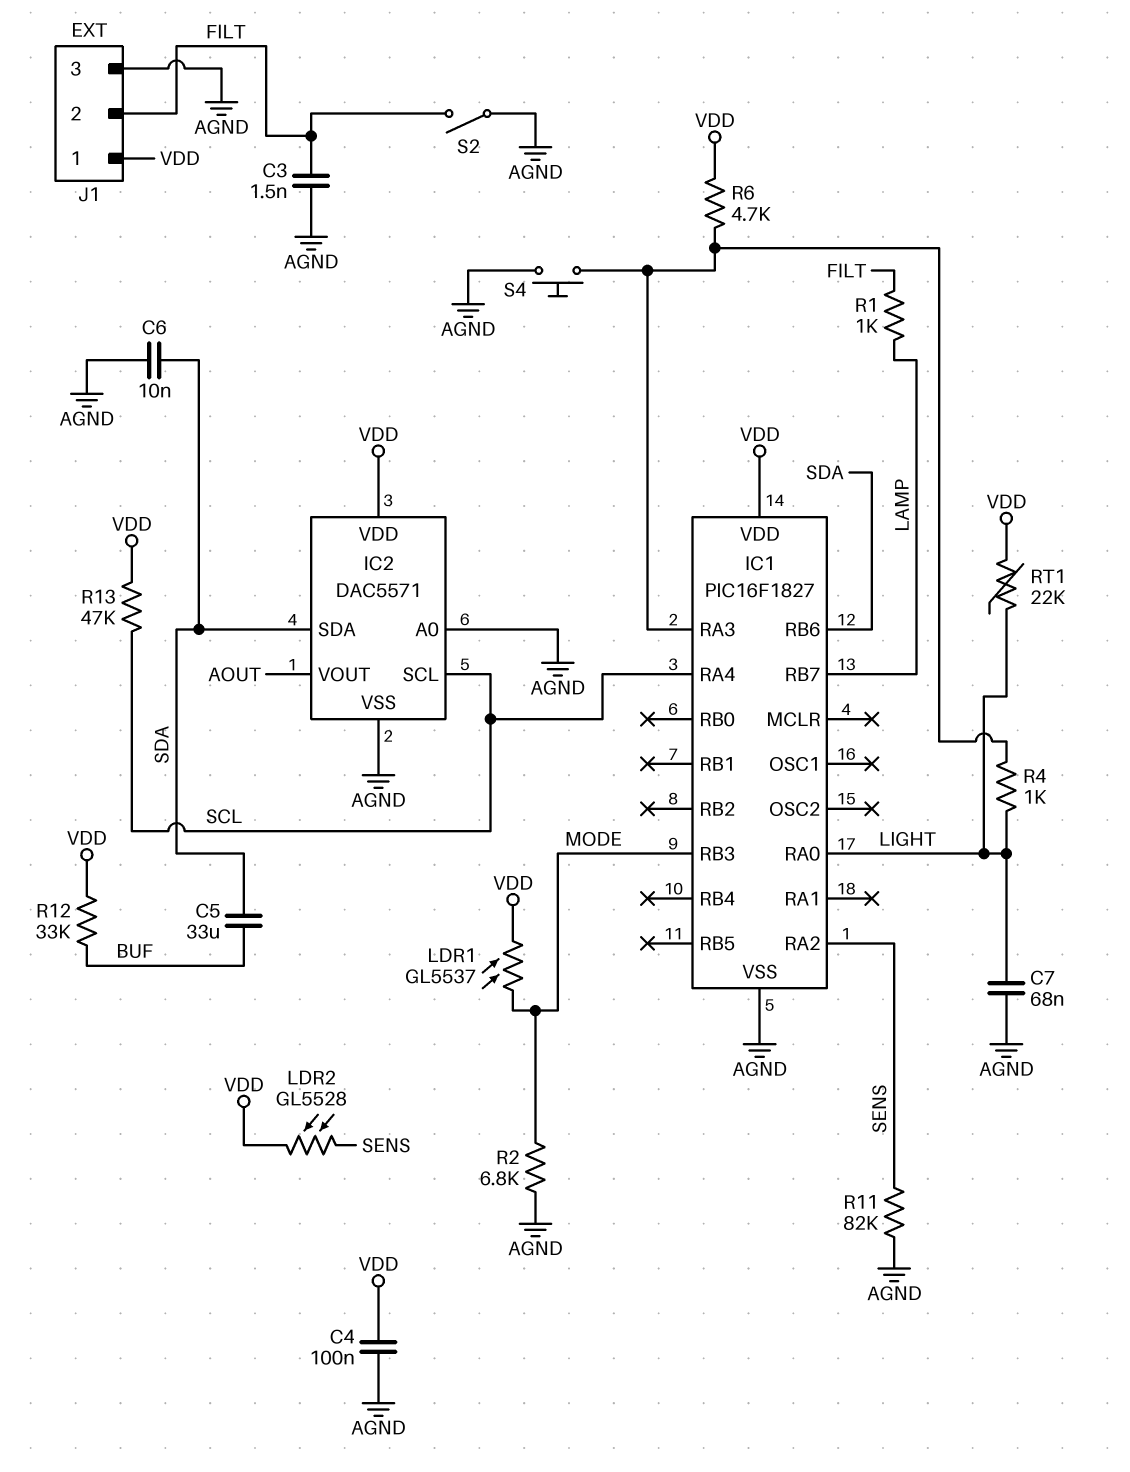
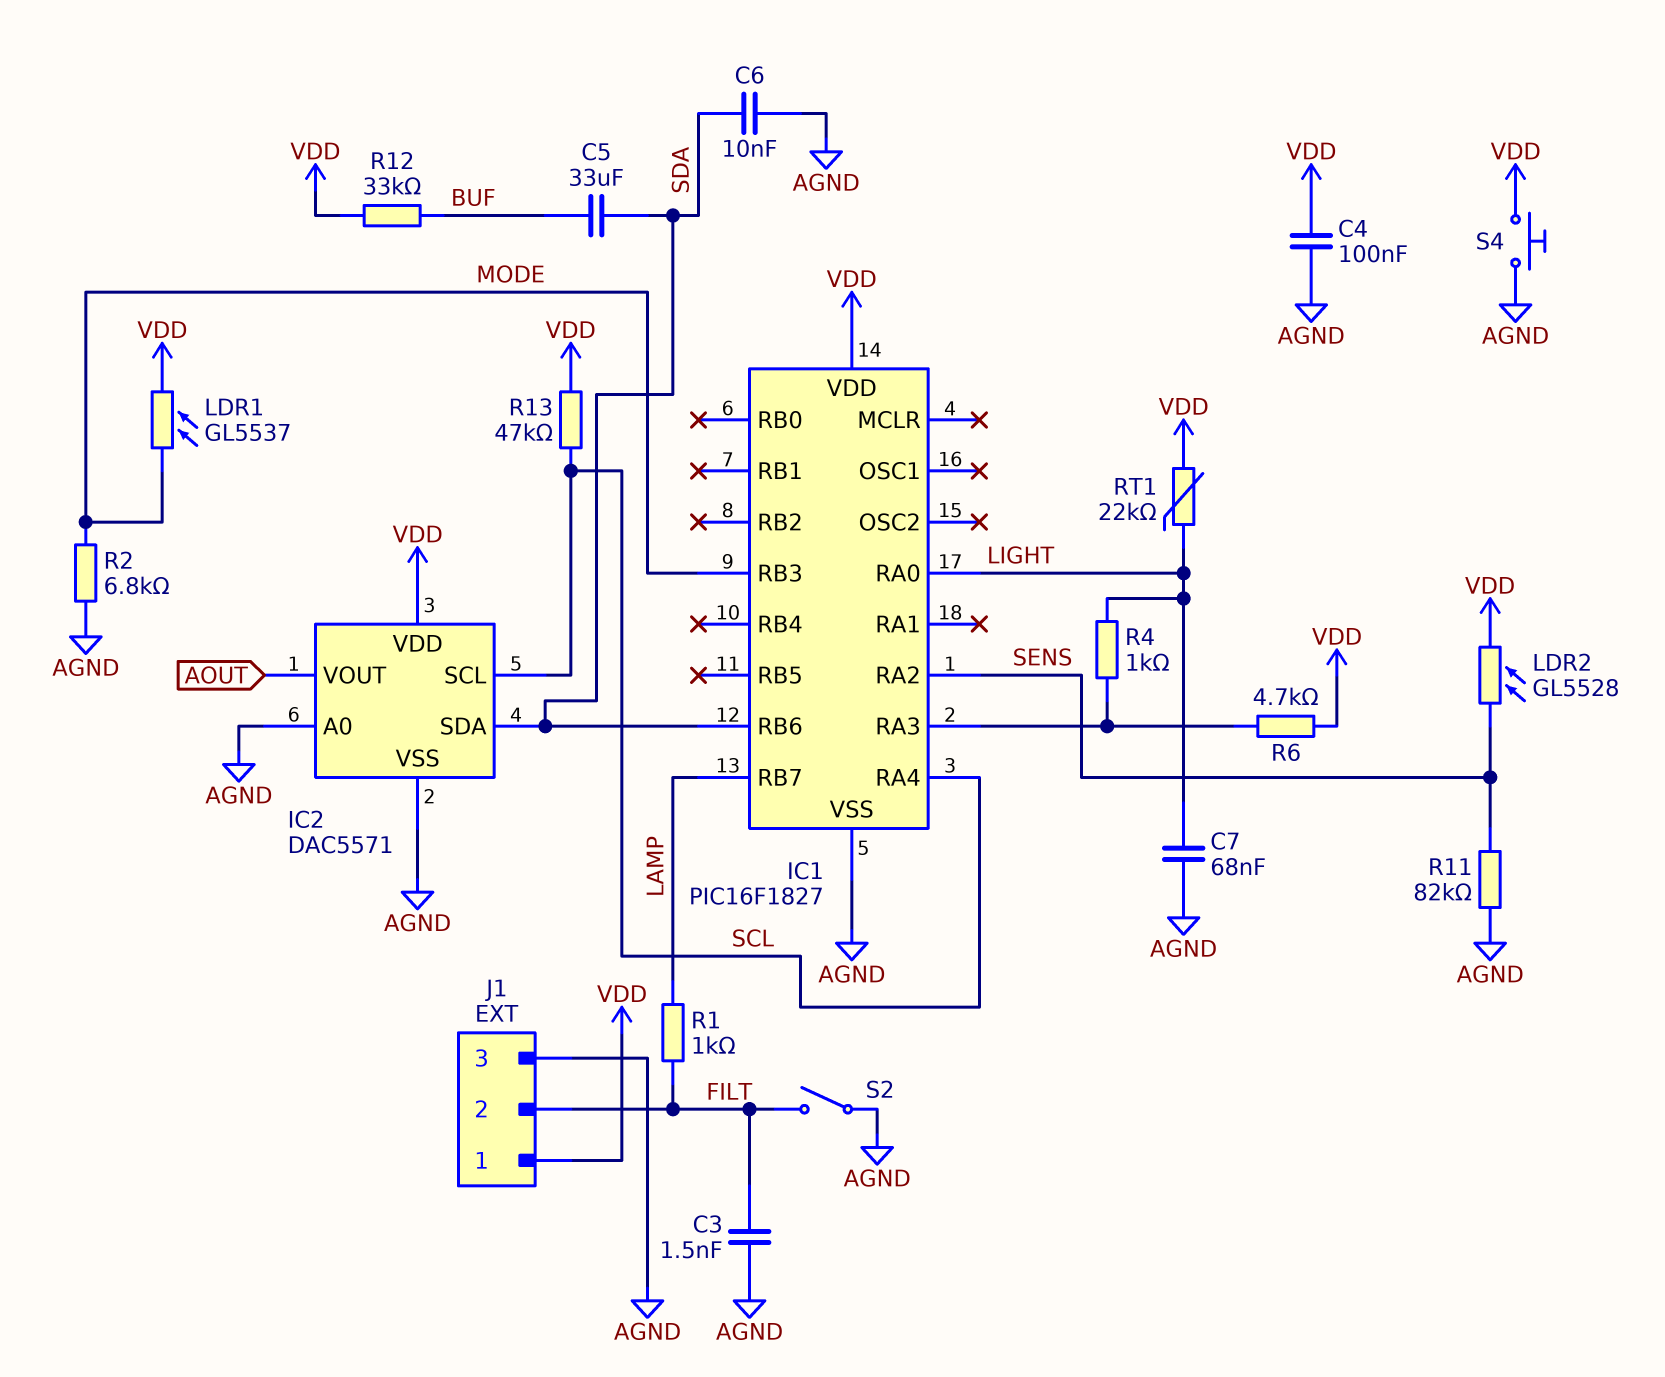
S4: button (AGND, IC1/RA3) -> button (AGND, VDD)

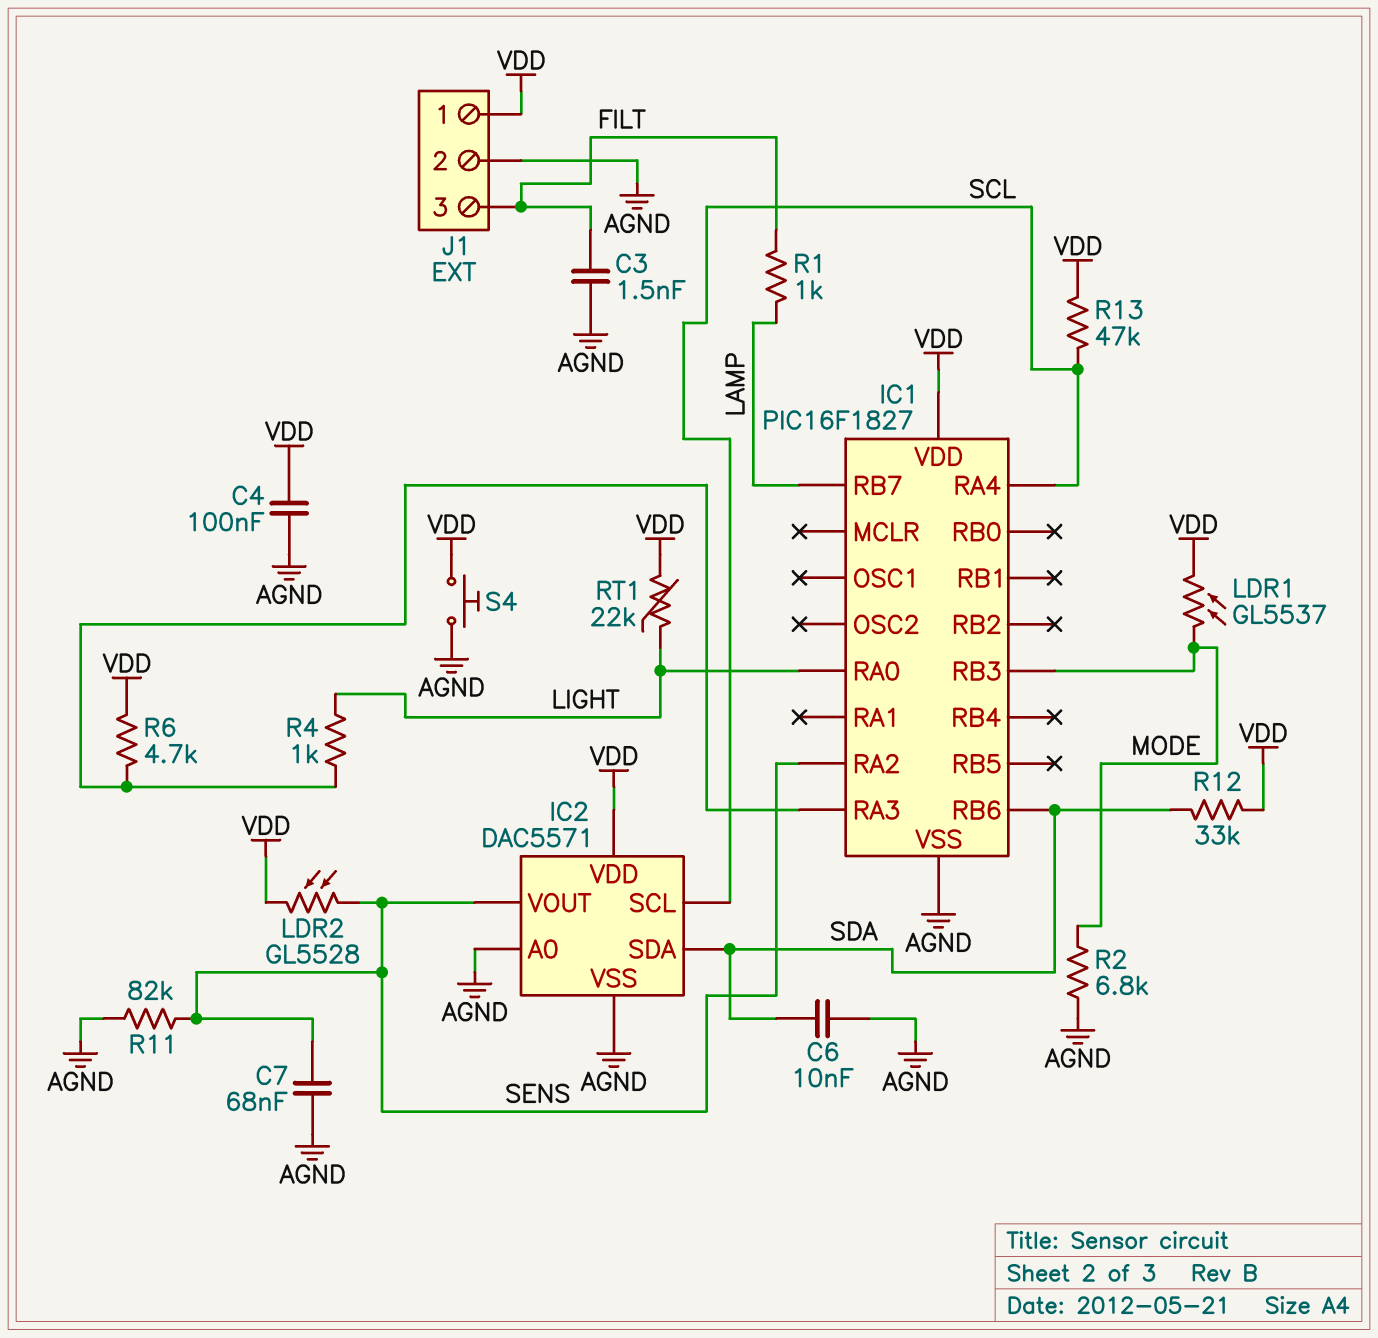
C5: 33uF (BUF, SDA) -> none
C7: 68nF (AGND, LIGHT) -> 68nF (AGND, SENS)
IC2 pin VOUT: AOUT -> SENS
J1 pin 2: FILT -> AGND
J1 pin 3: AGND -> FILT
R12: 33k (BUF, VDD) -> 33k (SDA, VDD)
S2: switch (AGND, FILT) -> none

